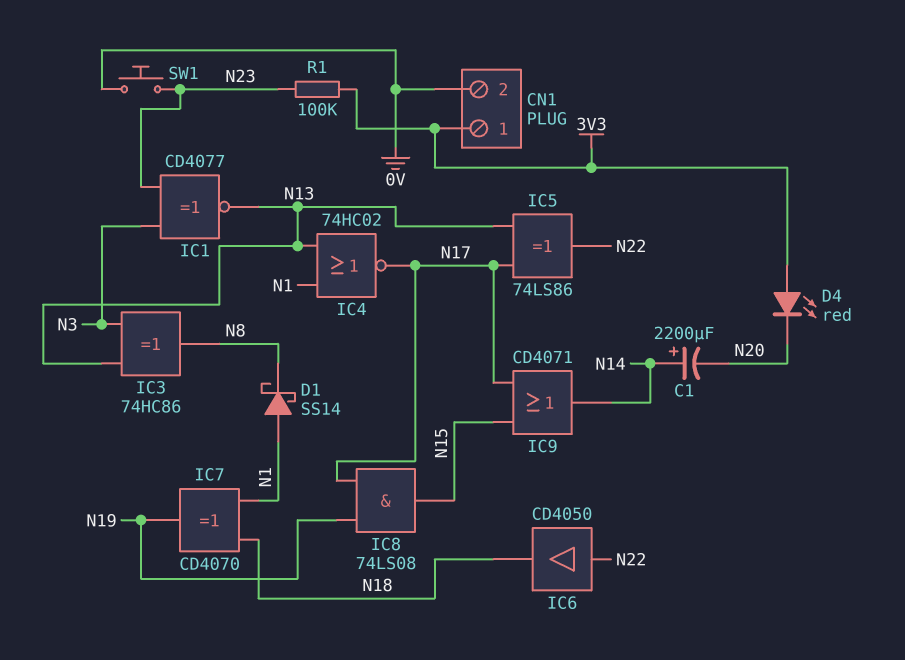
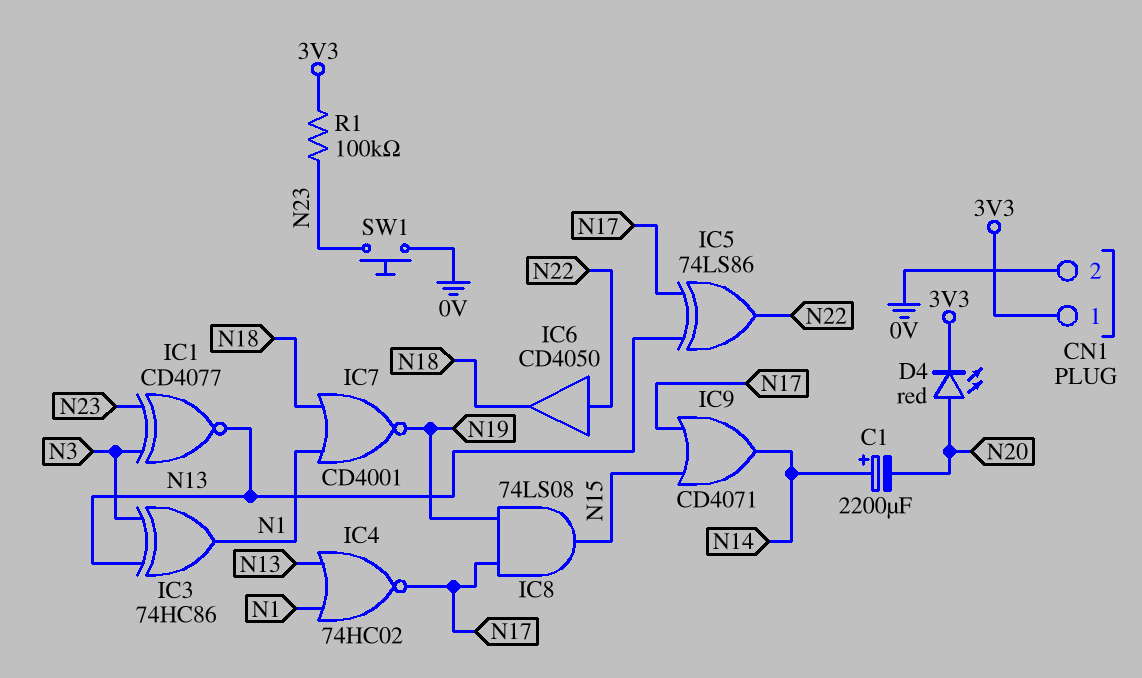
D1: schottky SS14 (A N1, K N8) -> none
D4: LED red (A 3V3, K N20) -> LED red (A N20, K 3V3)
IC3: XOR 74HC86 (in N3, in N13, out N8) -> XOR 74HC86 (in N3, in N13, out N1)
IC7: XOR CD4070 (in N1, in N18, out N19) -> NOR CD4001 (in N1, in N18, out N19)

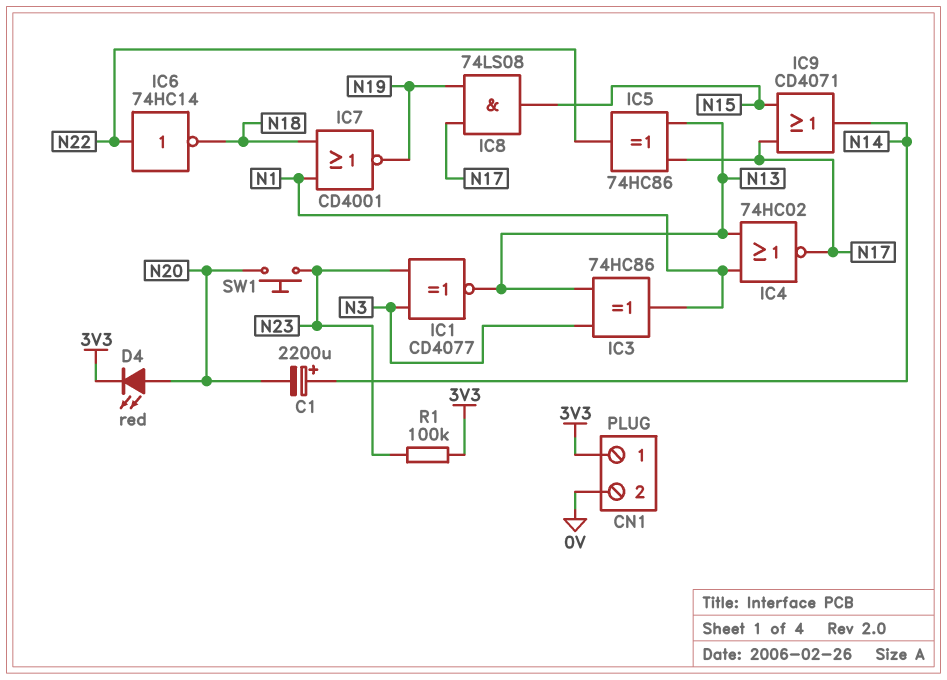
IC5: XOR 74LS86 (in N13, in N17, out N22) -> XOR 74HC86 (in N13, in N17, out N22)
IC6: buffer CD4050 (in N22, out N18) -> NOT 74HC14 (in N22, out N18)
SW1: button (0V, N23) -> button (N20, N23)

